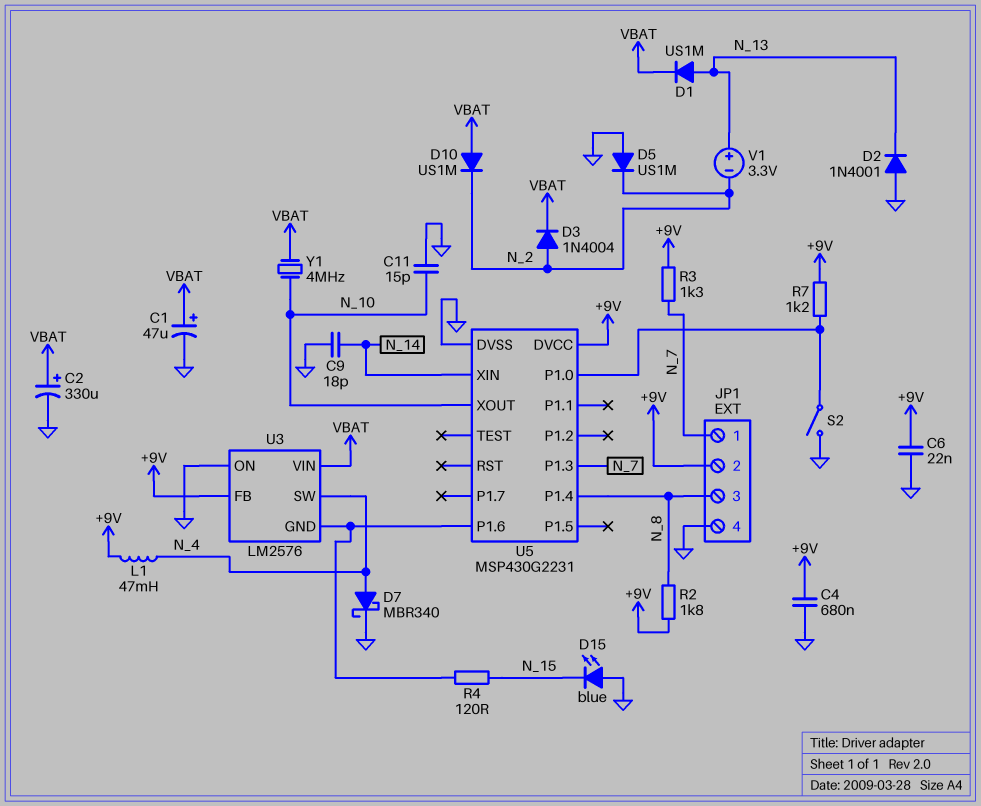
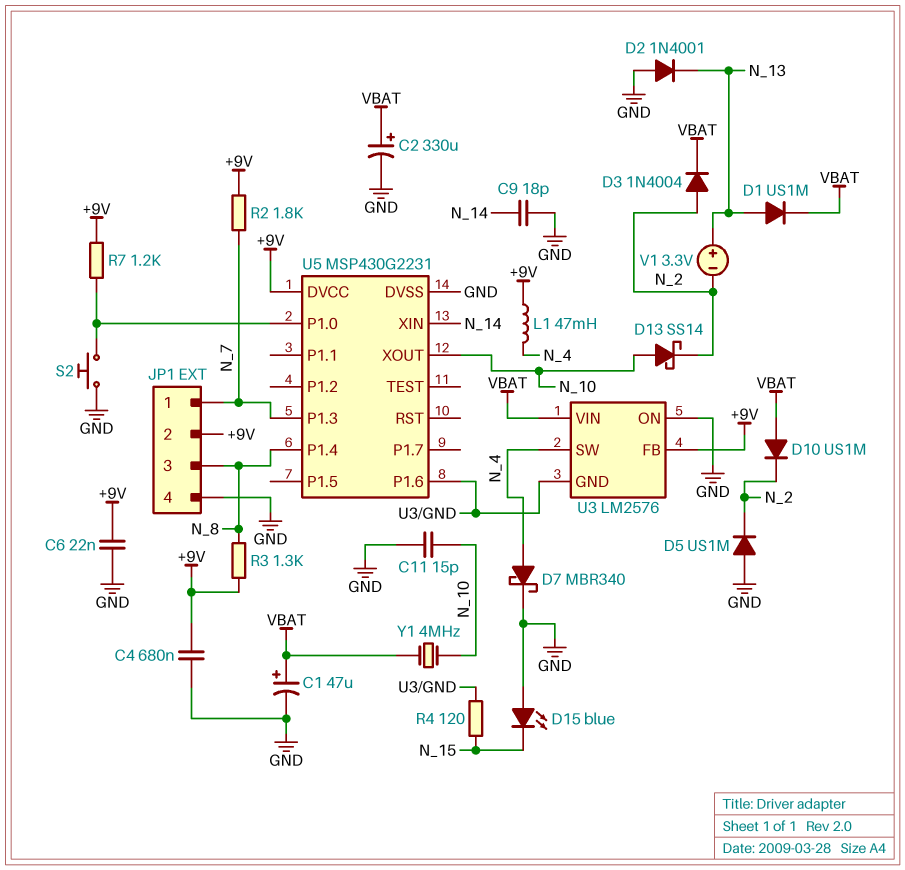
D13: none -> schottky SS14 (A N_10, K N_2)
R2: 1.8k (+9V, N_8) -> 1.8k (+9V, N_7)
R3: 1.3k (+9V, N_7) -> 1.3k (+9V, N_8)
S2: switch (GND, U5/P1.0) -> button (GND, U5/P1.0)

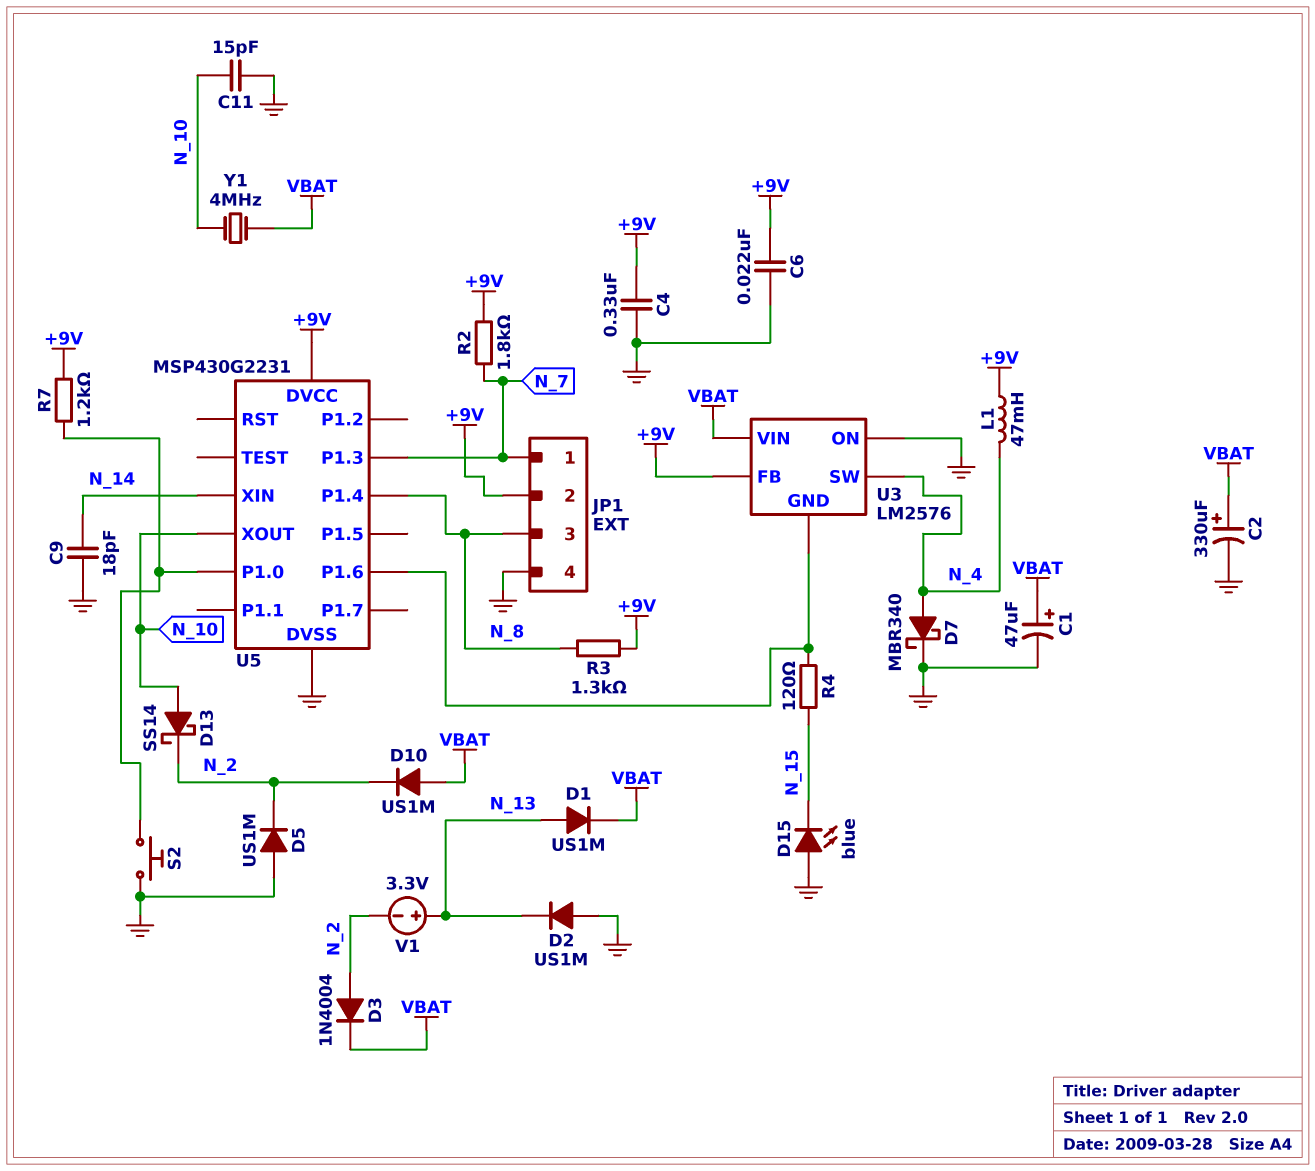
C4: 680nF (+9V, GND) -> 330nF (+9V, GND)
D2: diode 1N4001 (A GND, K N_13) -> diode US1M (A GND, K N_13)

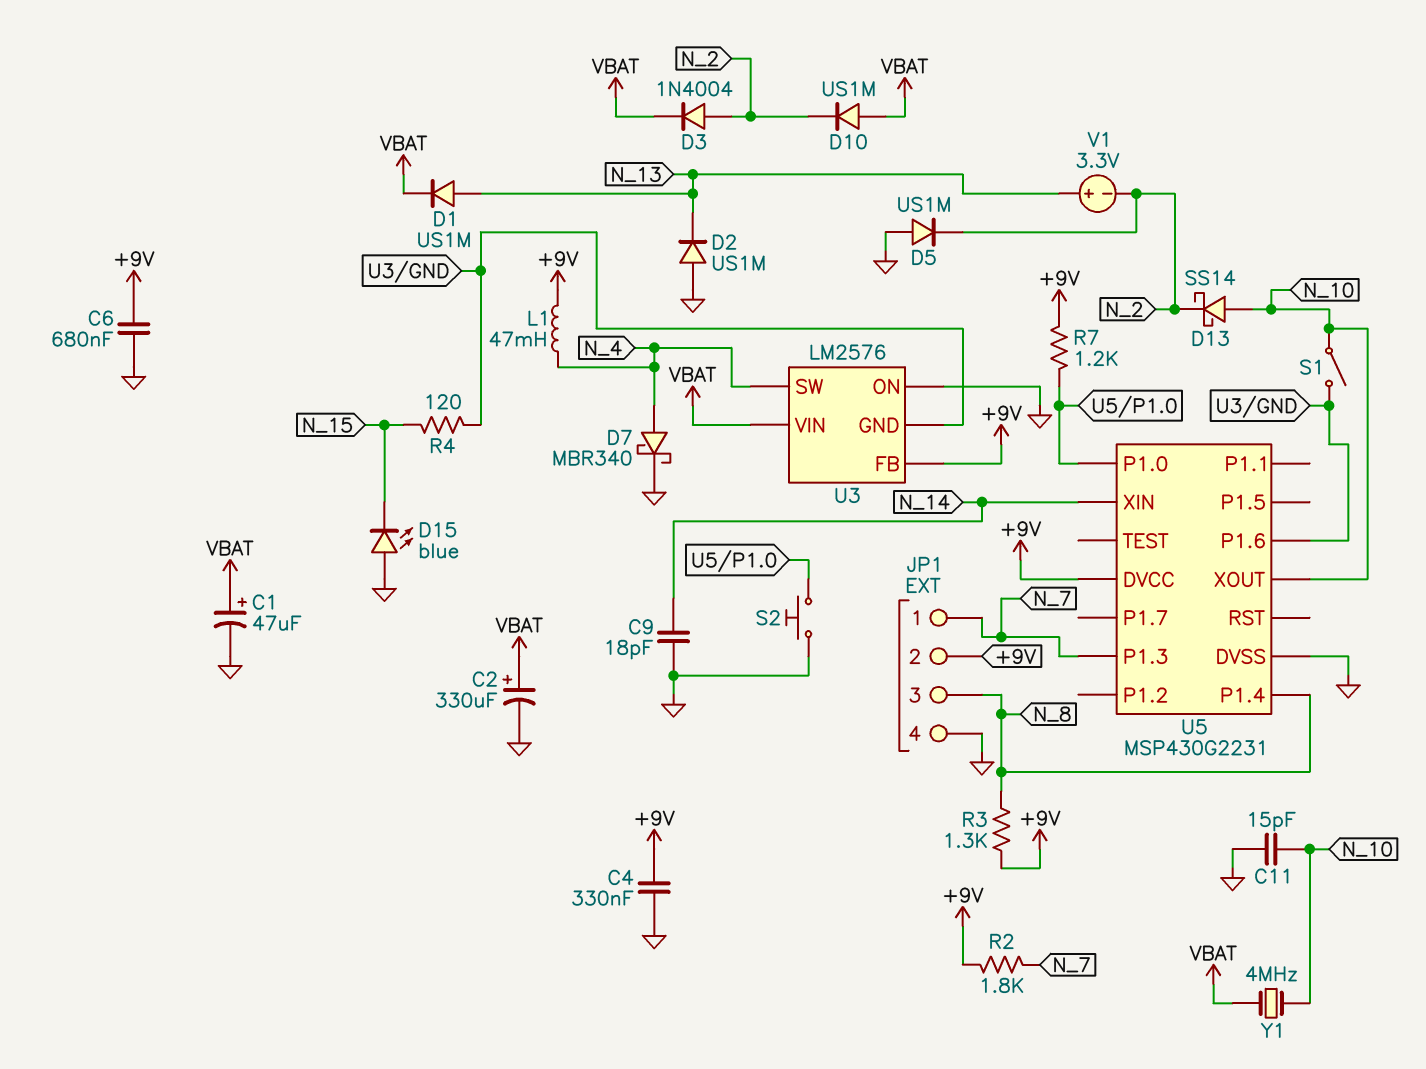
C6: 22nF (+9V, GND) -> 680nF (+9V, GND)
S1: none -> switch (N_10, U3/GND)

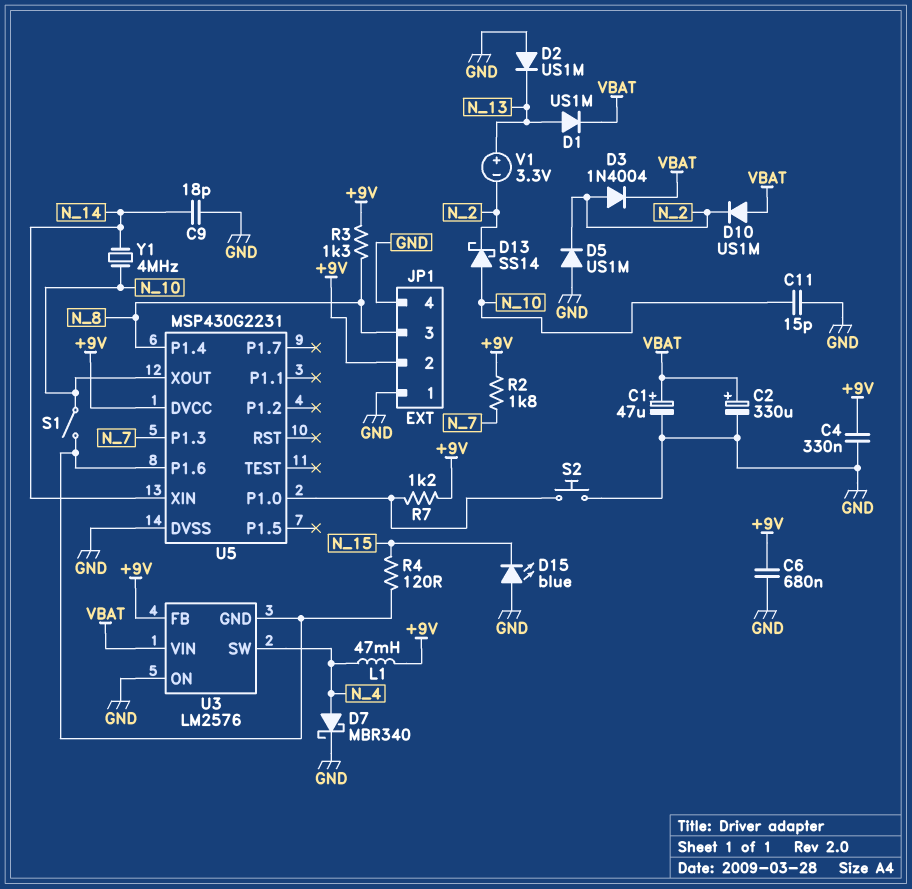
JP1 pin 1: N_7 -> GND
Y1: 4MHz (N_10, VBAT) -> 4MHz (N_10, N_14)

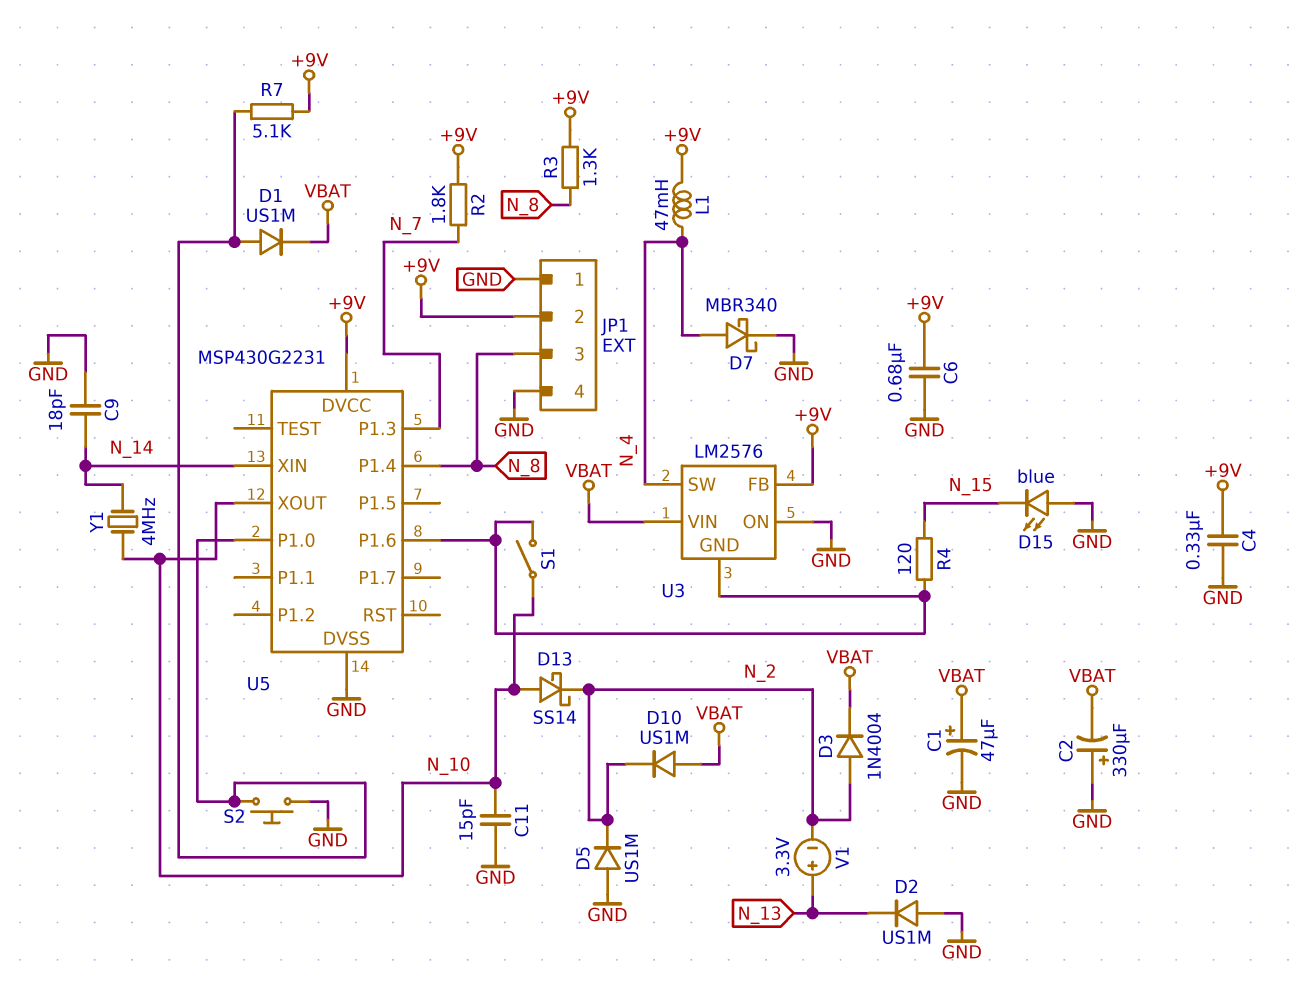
C2: 330uF (plus VBAT, minus GND) -> 330uF (plus GND, minus VBAT)
D1: diode US1M (A N_13, K VBAT) -> diode US1M (A U5/P1.0, K VBAT)
R7: 1.2k (+9V, U5/P1.0) -> 5.1k (+9V, U5/P1.0)

